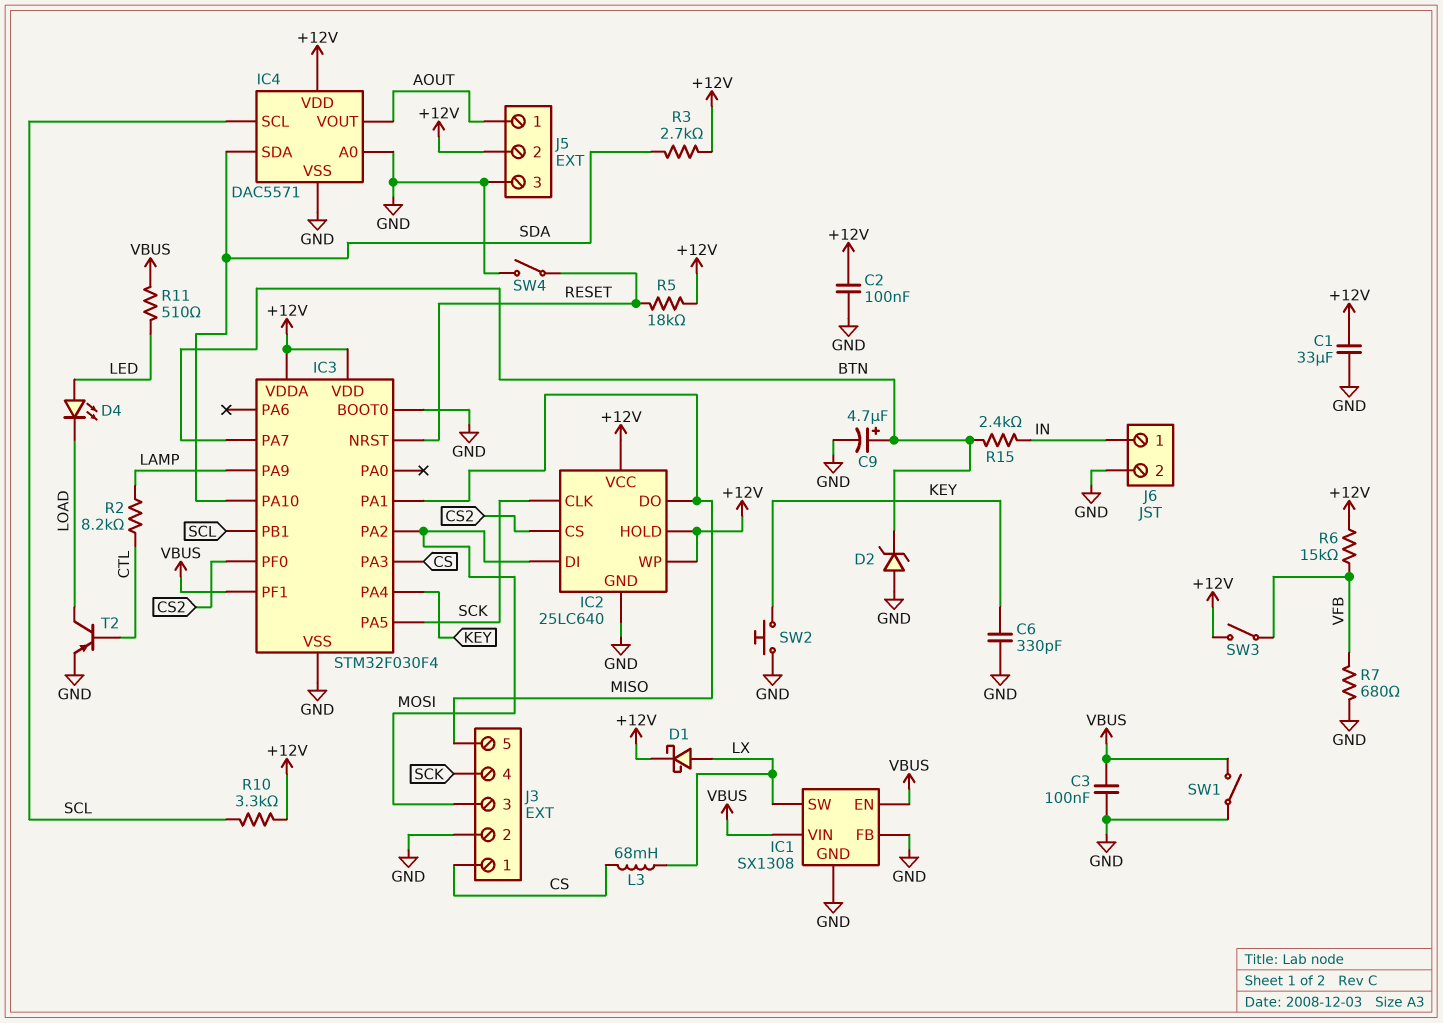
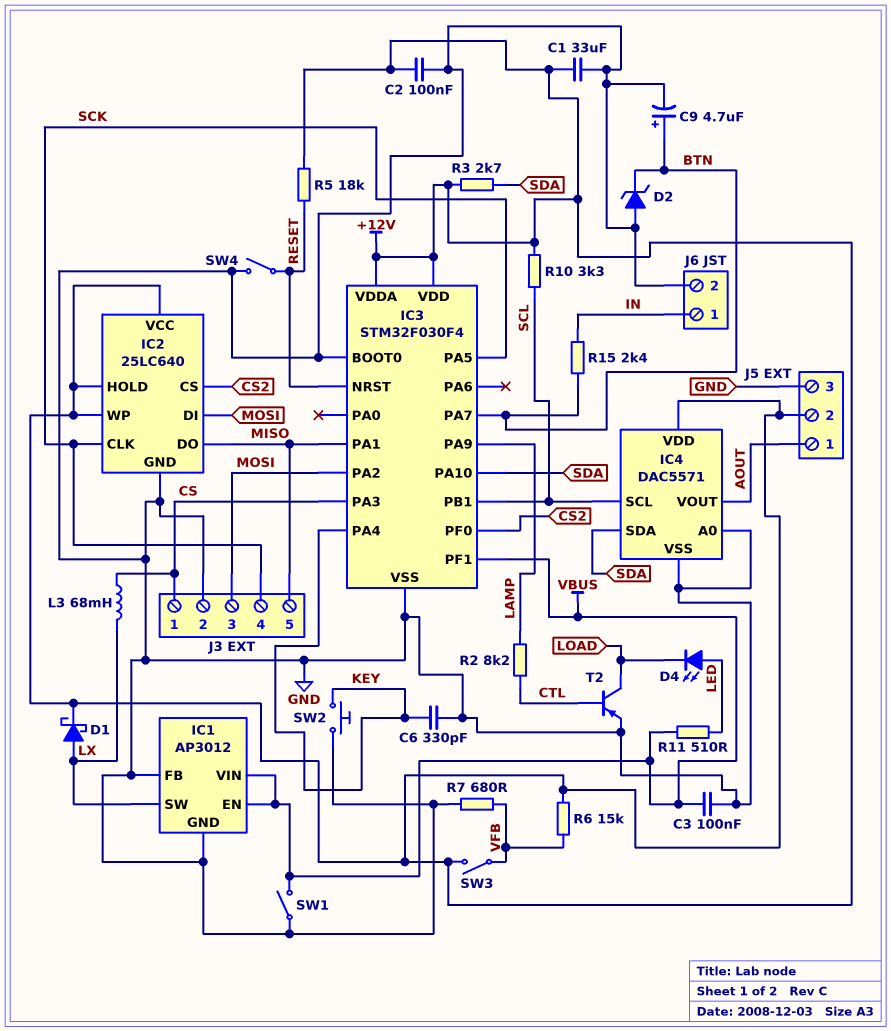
IC1: SX1308 -> AP3012

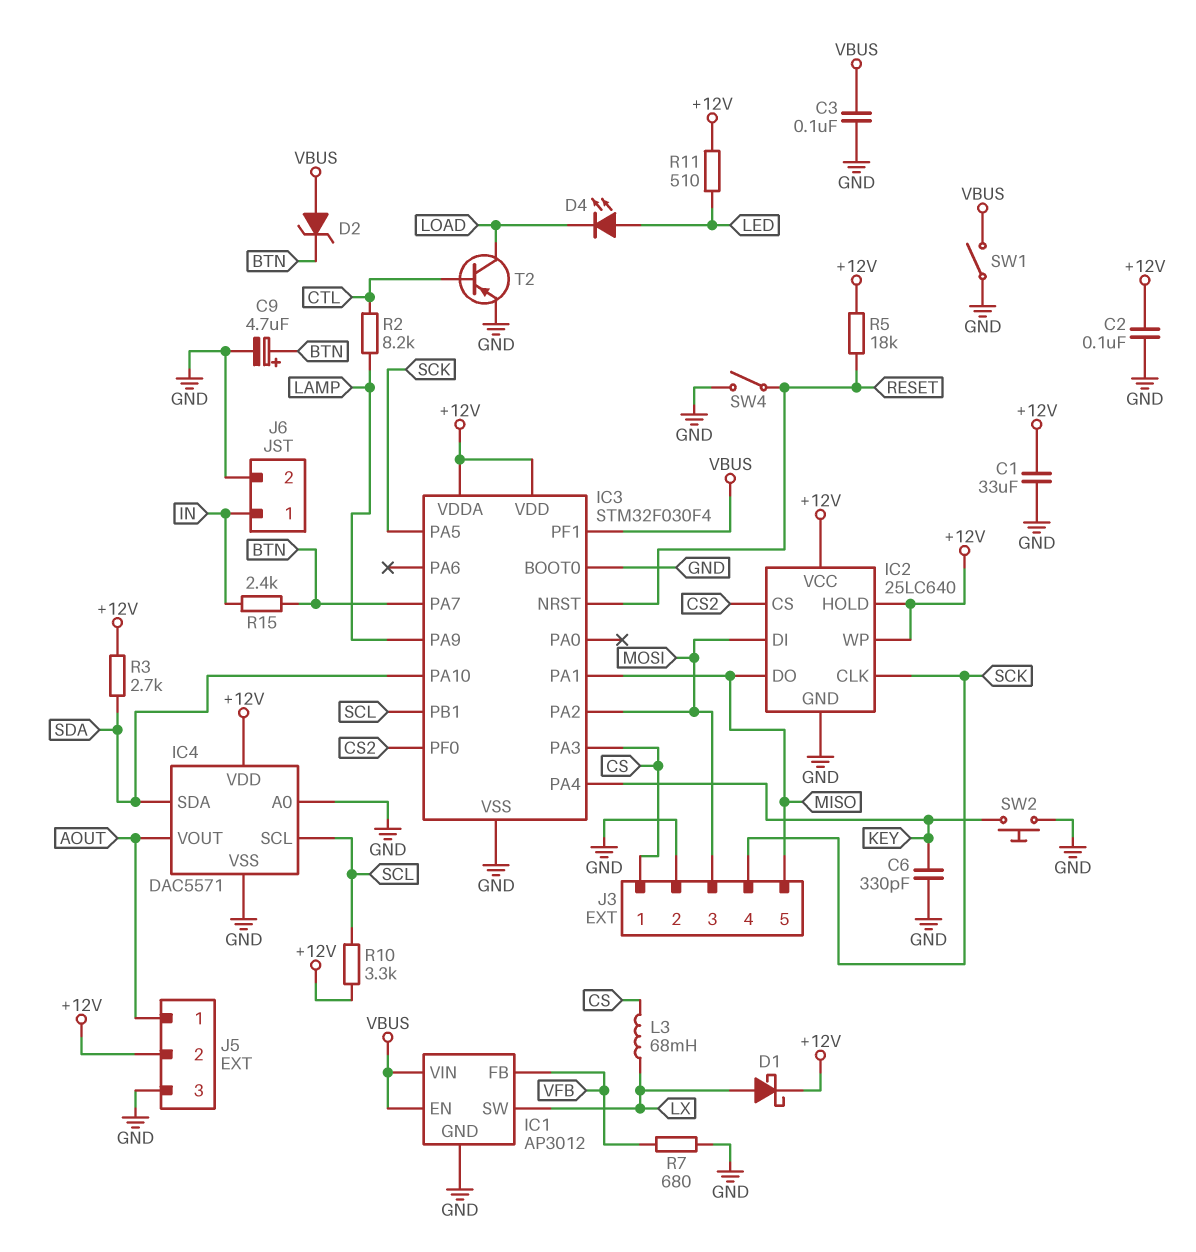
D2: zener (A GND, K BTN) -> zener (A VBUS, K BTN)
IC1 pin FB: GND -> VFB
R6: 15k (+12V, VFB) -> none
R11: 510 (LED, VBUS) -> 510 (+12V, LED)
SW3: switch (+12V, VFB) -> none

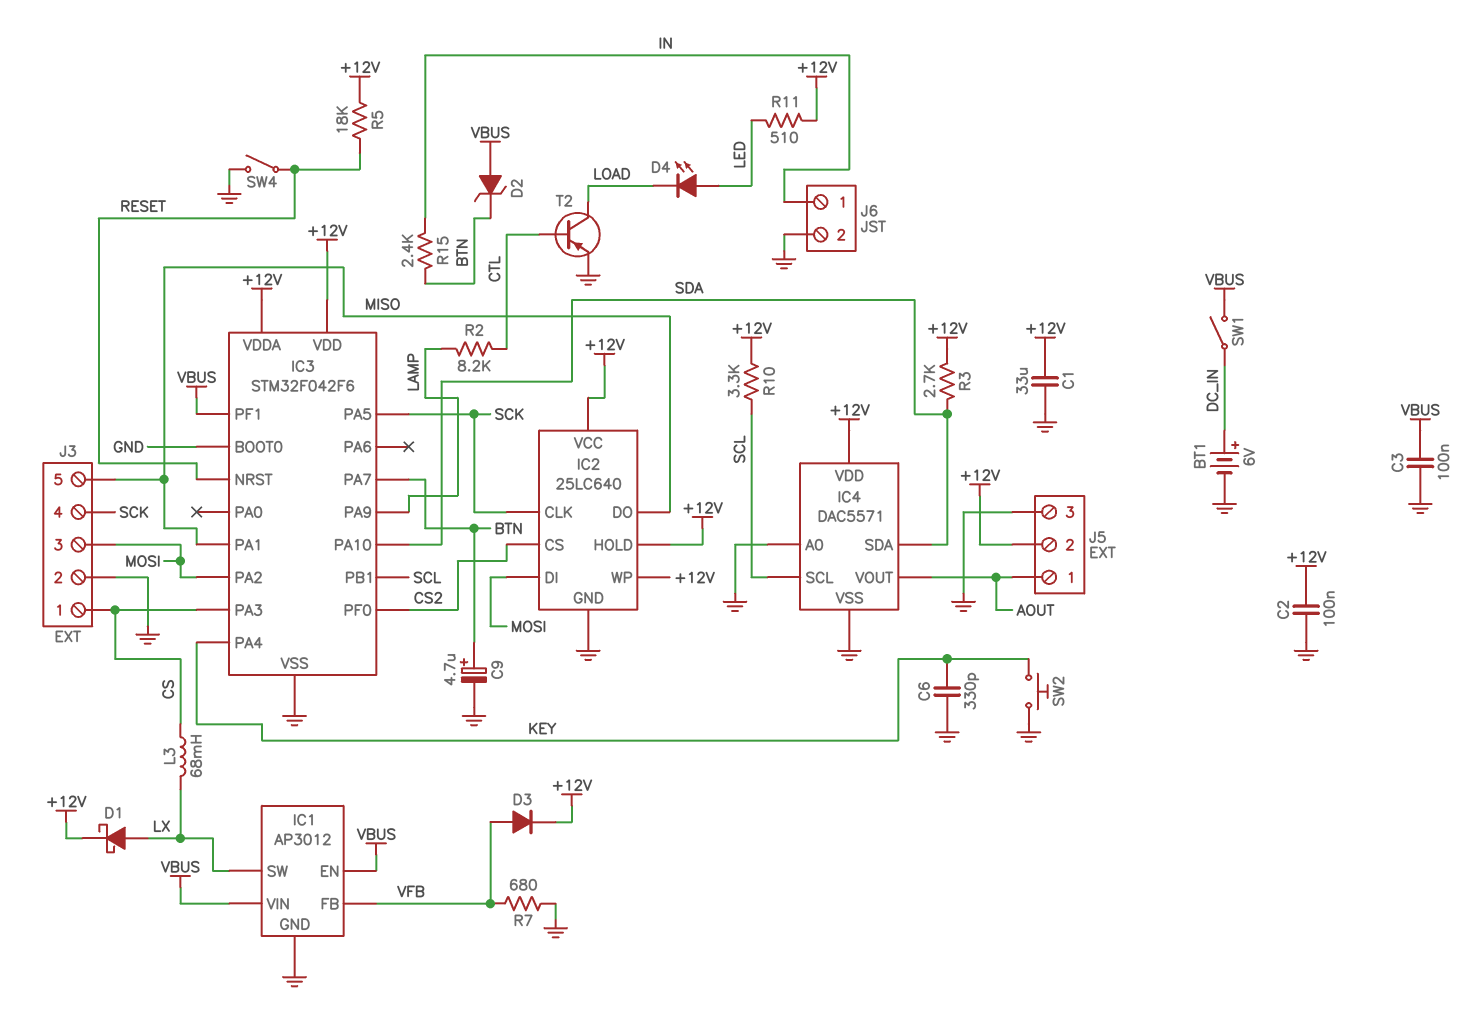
BT1: none -> 6V (plus DC_IN, minus GND)
D3: none -> diode (A VFB, K +12V)
IC3: STM32F030F4 -> STM32F042F6
SW1: switch (GND, VBUS) -> switch (DC_IN, VBUS)

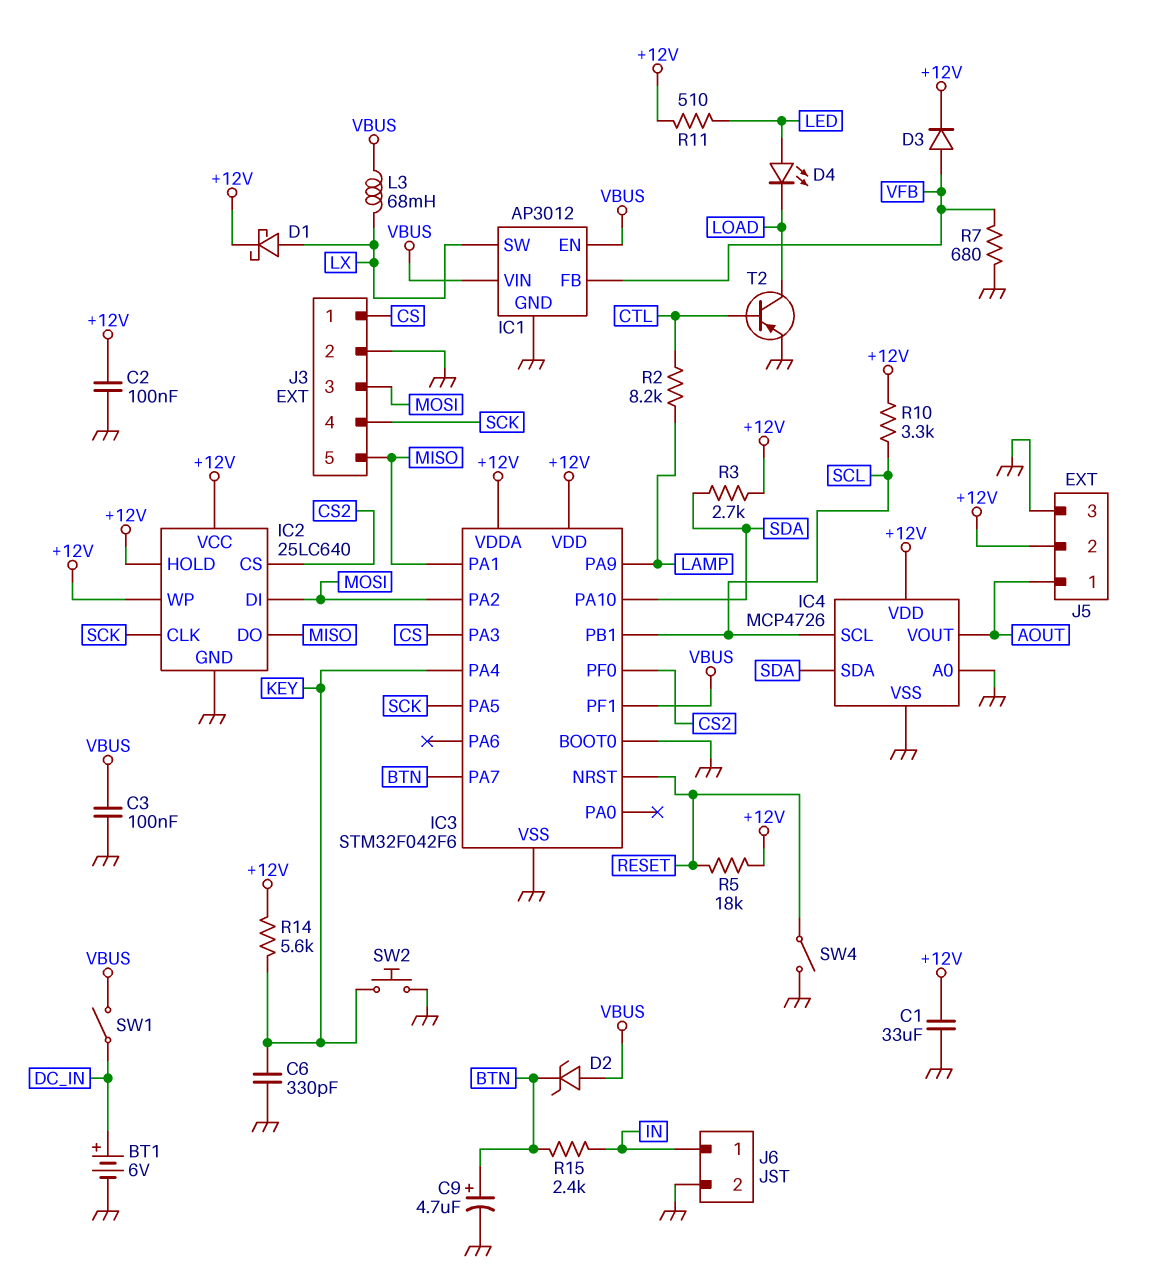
IC4: DAC5571 -> MCP4726
L3: 68mH (CS, LX) -> 68mH (LX, VBUS)
R14: none -> 5.6k (+12V, KEY)

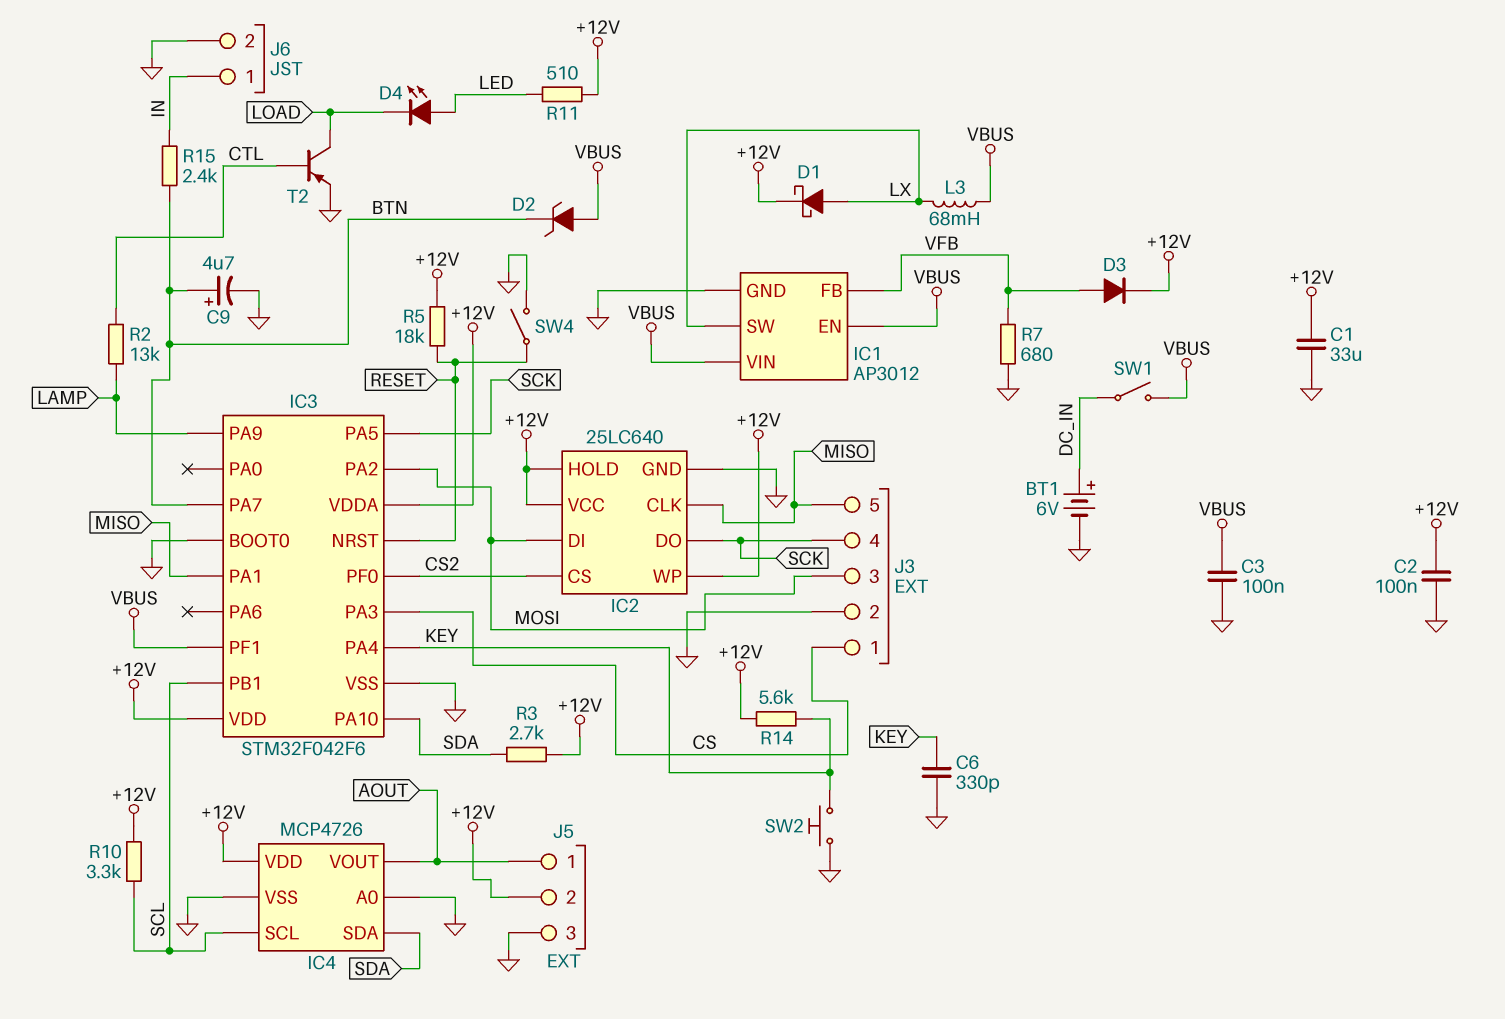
IC2 pin CLK: SCK -> MISO
IC2 pin DO: MISO -> SCK
R2: 8.2k (CTL, LAMP) -> 13k (CTL, LAMP)

